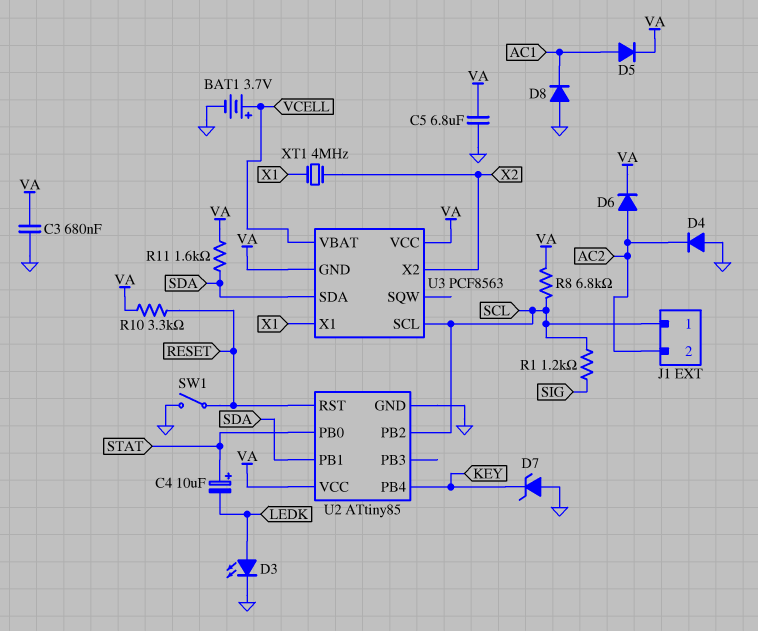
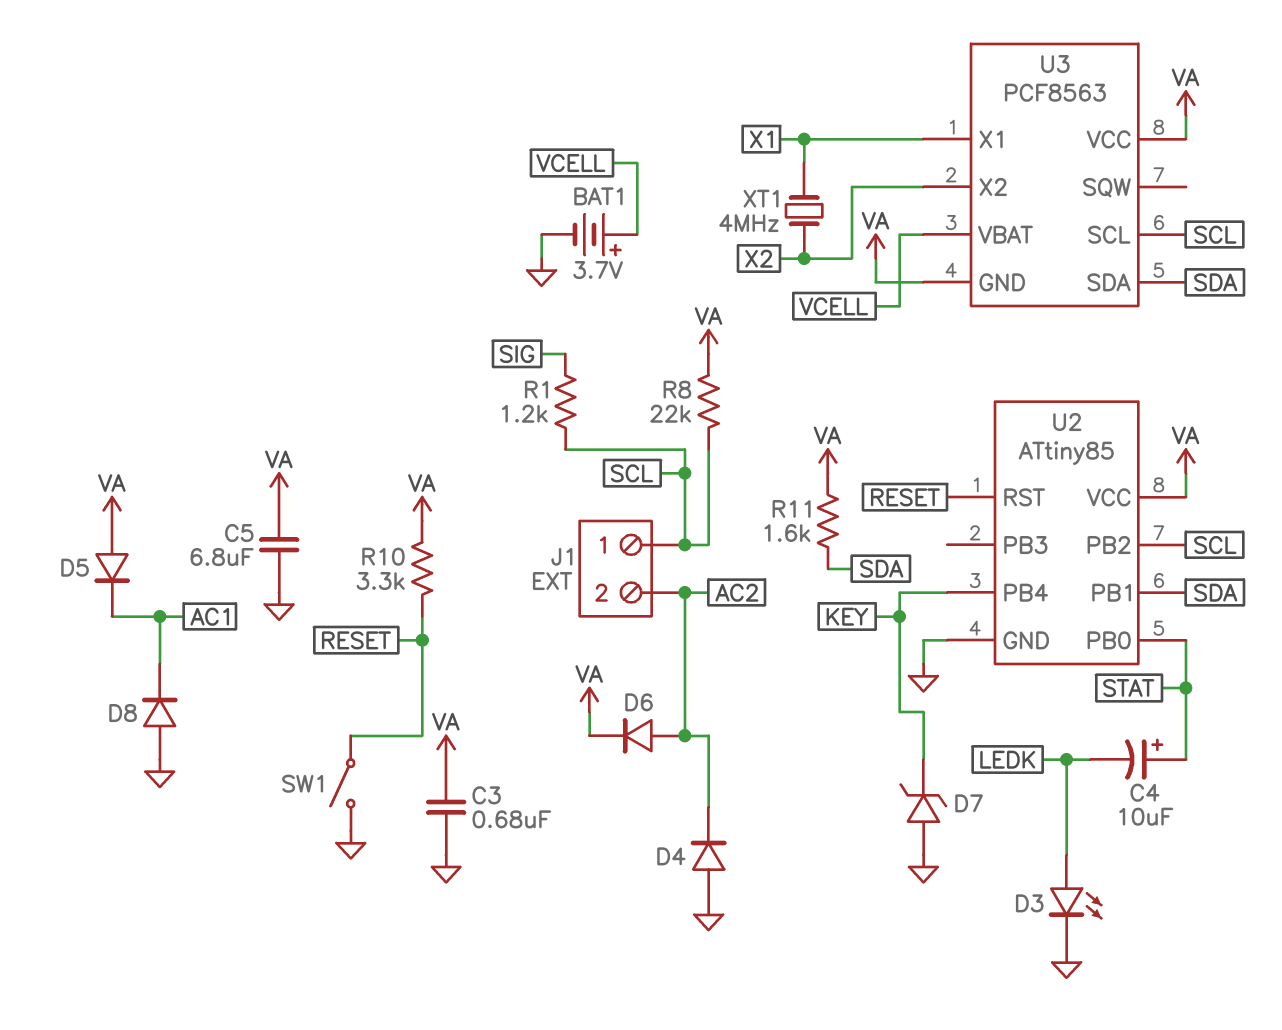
D5: diode (A AC1, K VA) -> diode (A VA, K AC1)
R8: 6.8k (SCL, VA) -> 22k (SCL, VA)

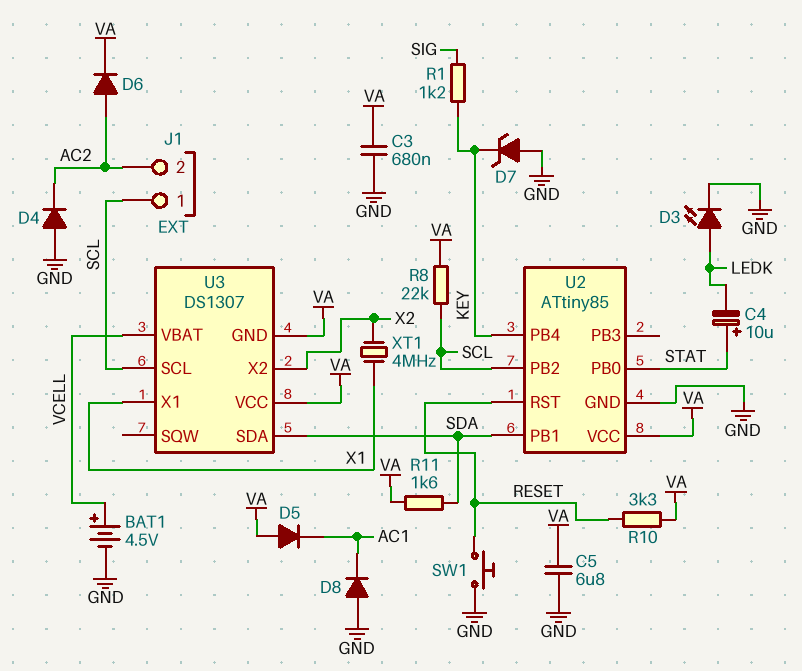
BAT1: 3.7V (plus VCELL, minus GND) -> 4.5V (plus VCELL, minus GND)
R1: 1.2k (SCL, SIG) -> 1.2k (KEY, SIG)
SW1: switch (GND, RESET) -> button (GND, RESET)
U3: PCF8563 -> DS1307

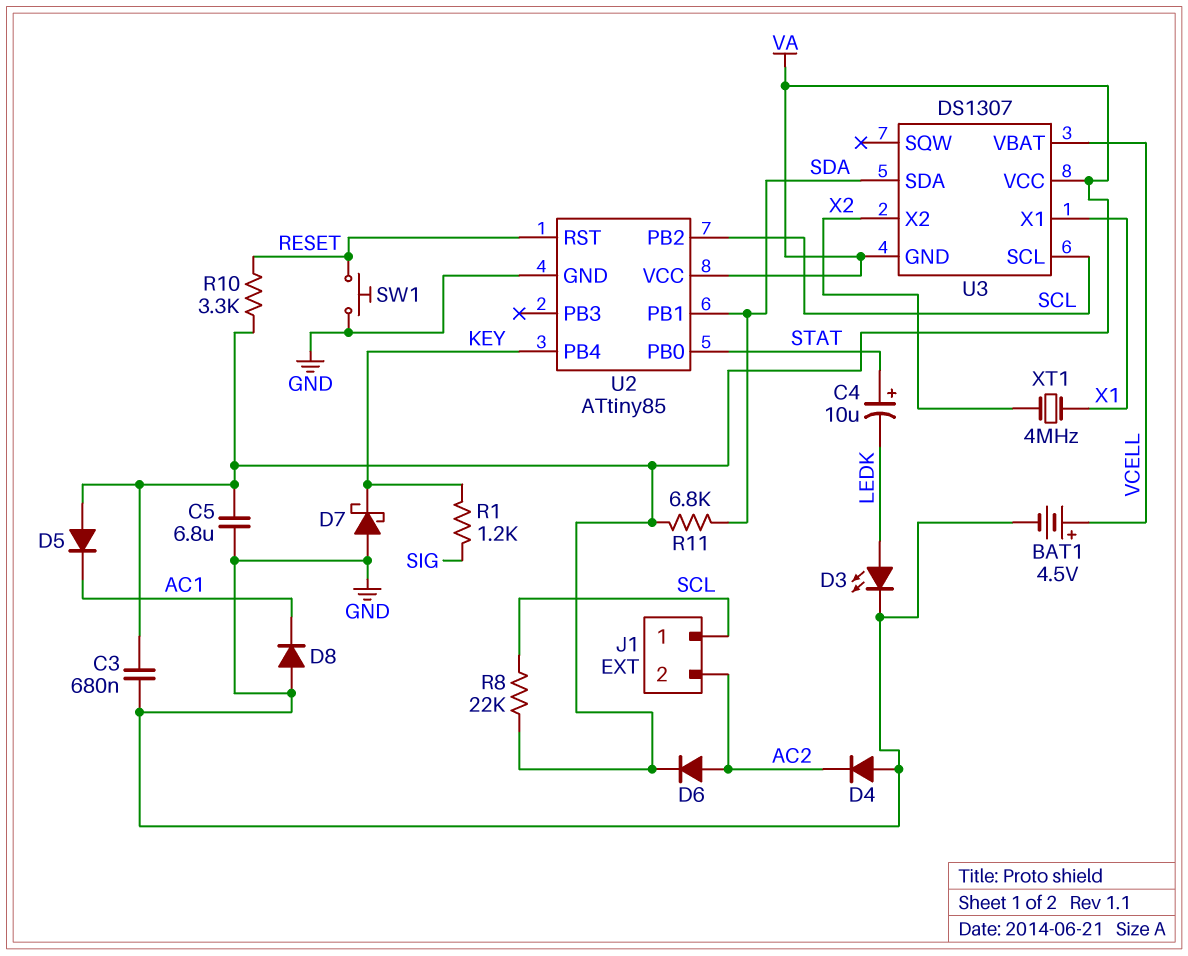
D7: zener (A GND, K KEY) -> schottky (A GND, K KEY)
R11: 1.6k (SDA, VA) -> 6.8k (SDA, VA)

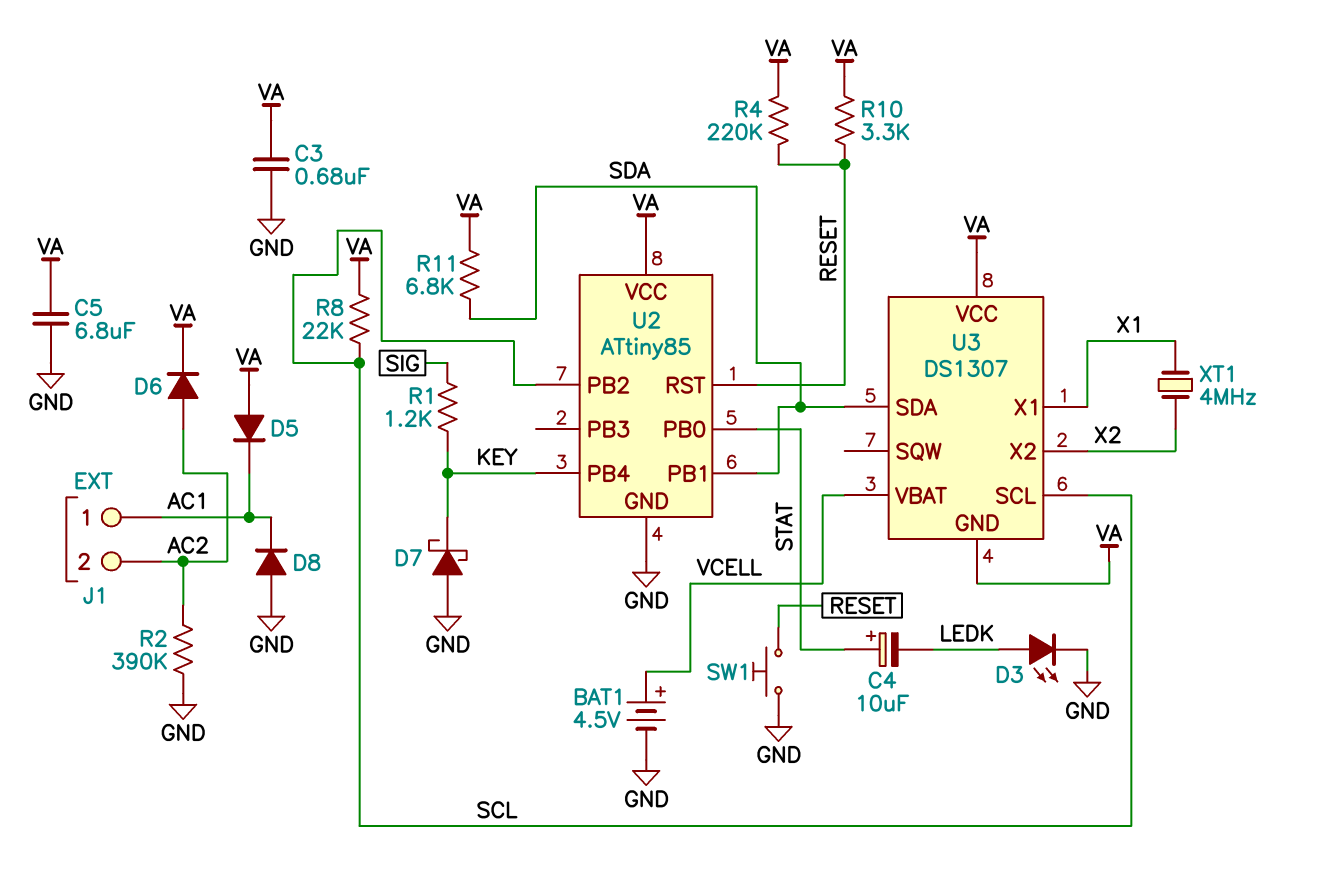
D4: diode (A GND, K AC2) -> none
J1 pin 1: SCL -> AC1
R2: none -> 390k (AC2, GND)
R4: none -> 220k (RESET, VA)

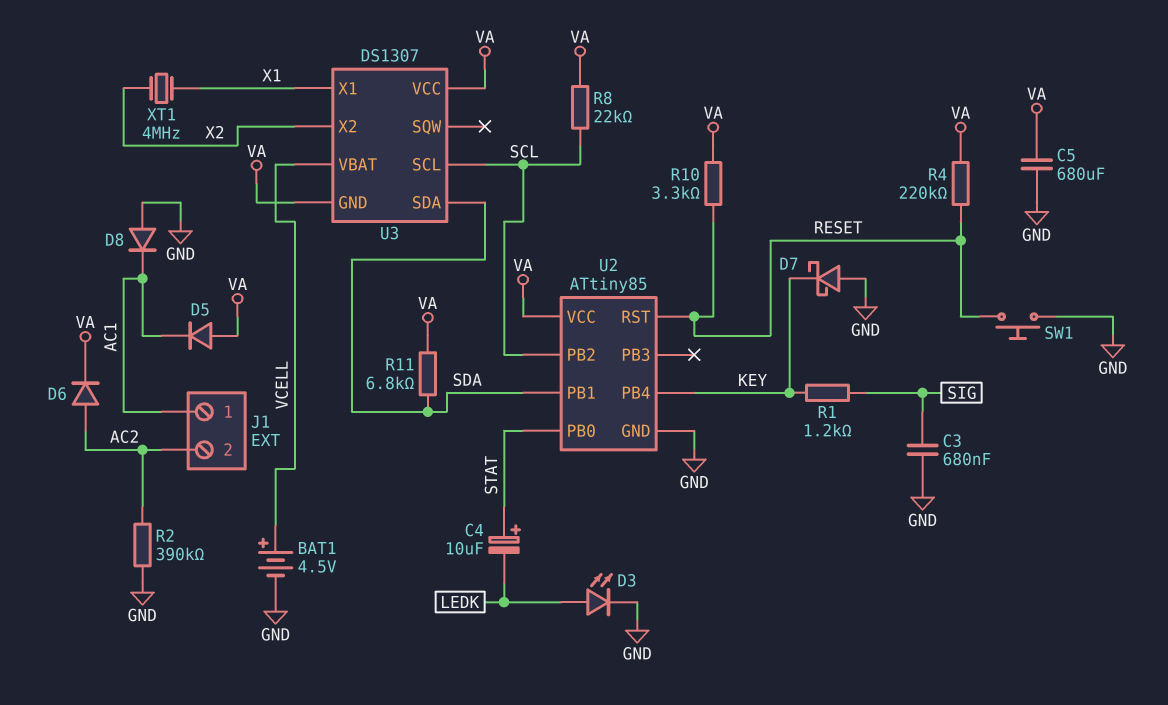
C3: 680nF (GND, VA) -> 680nF (GND, SIG)
C5: 6.8uF (GND, VA) -> 680uF (GND, VA)

